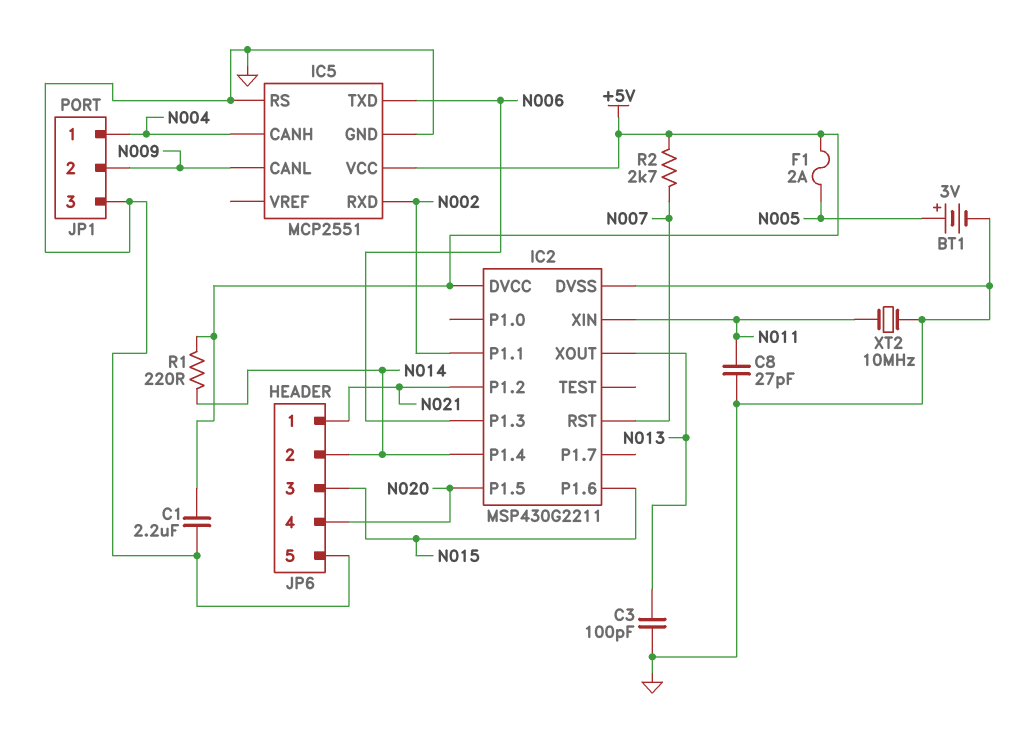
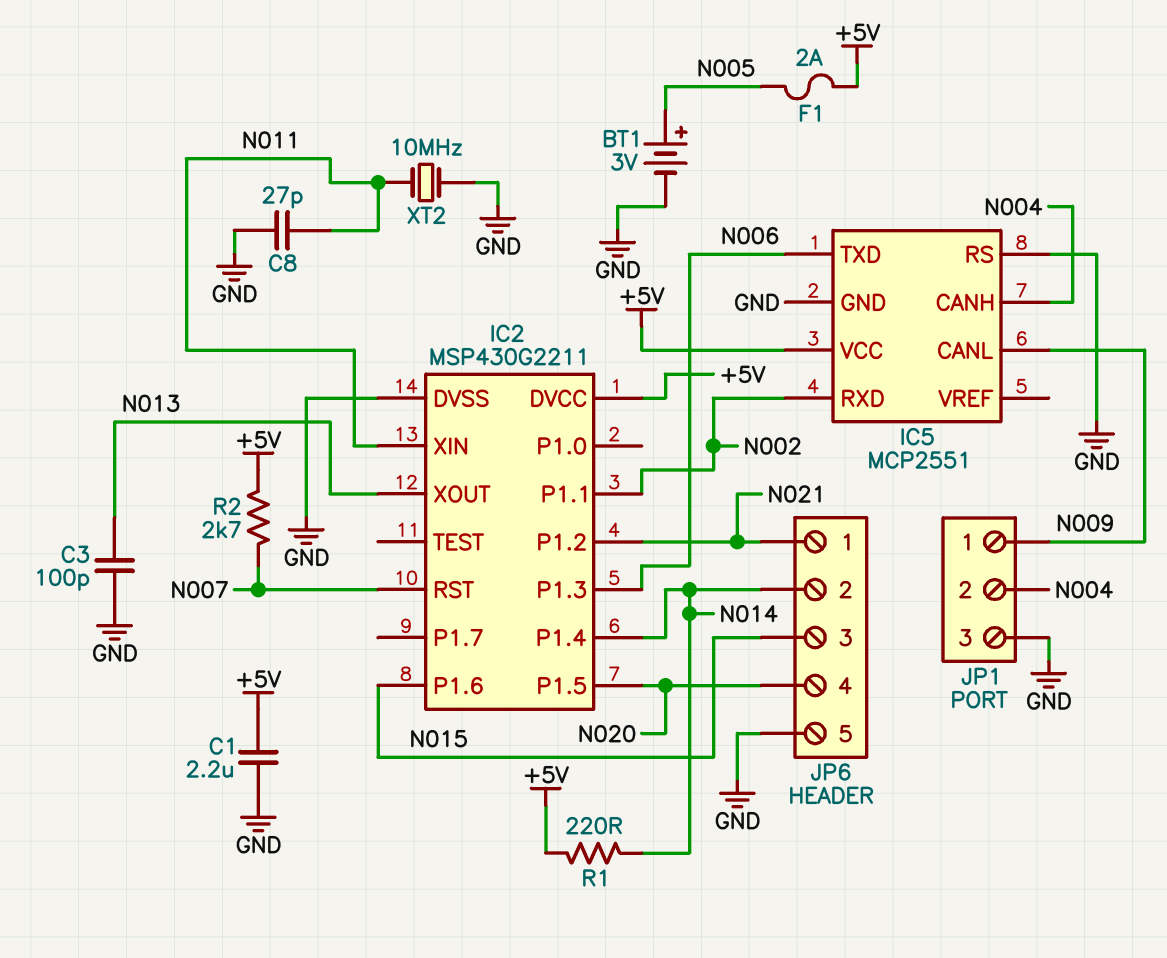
JP1 pin 1: N004 -> N009
JP1 pin 2: N009 -> N004

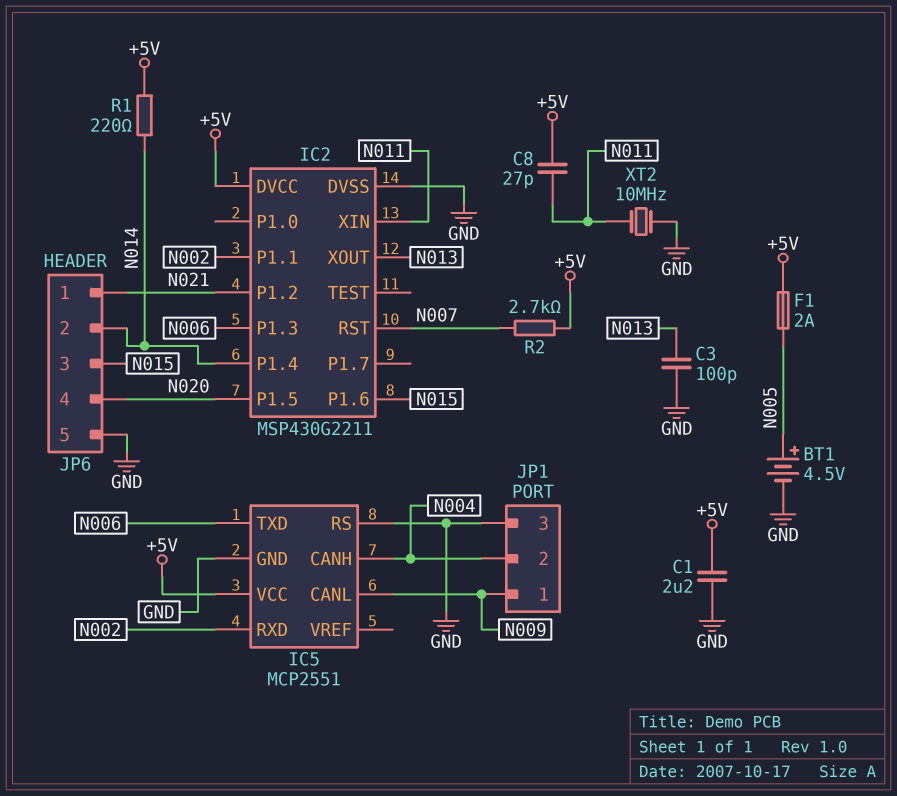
BT1: 3V (plus N005, minus GND) -> 4.5V (plus N005, minus GND)
C8: 27pF (GND, N011) -> 27pF (+5V, N011)

